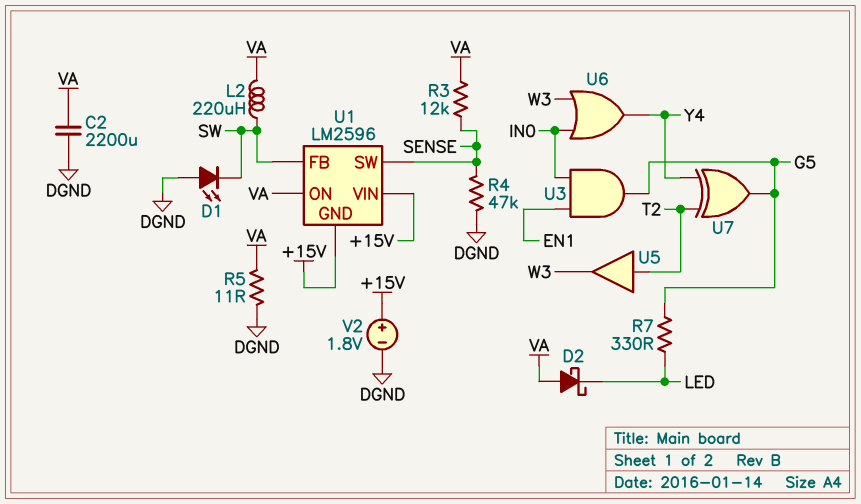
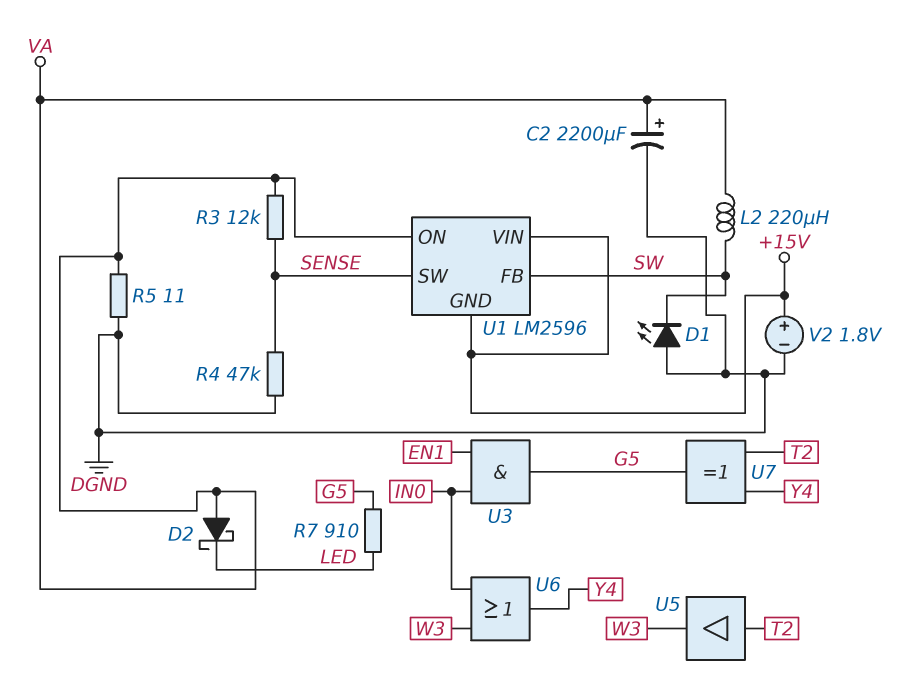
C2: 2200uF (DGND, VA) -> 2200uF (plus VA, minus DGND)
R7: 330 (G5, LED) -> 910 (G5, LED)

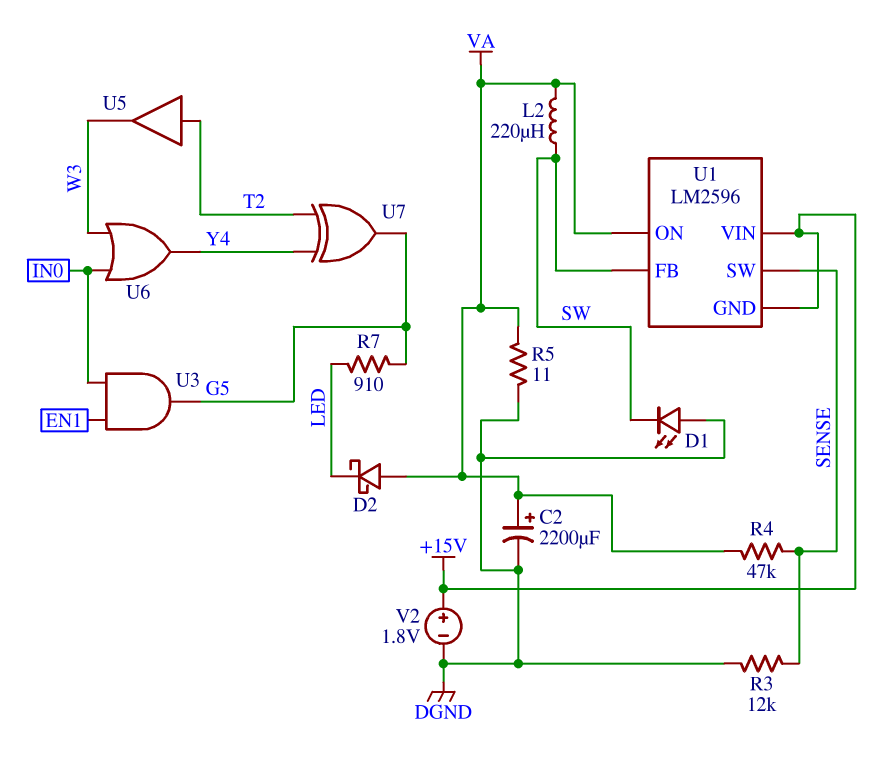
R3: 12k (SENSE, VA) -> 12k (DGND, SENSE)
R4: 47k (DGND, SENSE) -> 47k (SENSE, VA)

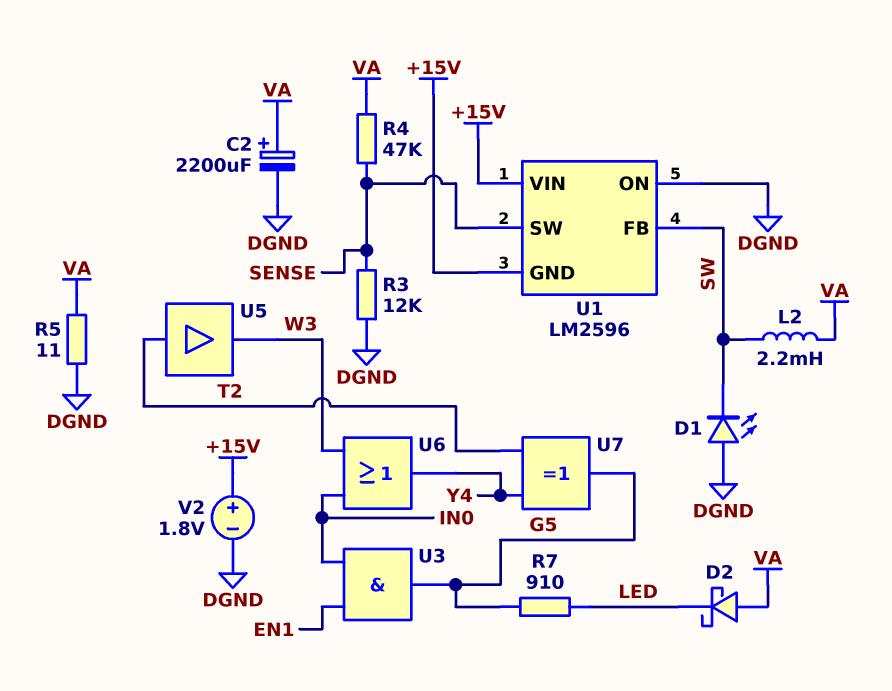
L2: 220uH (SW, VA) -> 2.2mH (SW, VA)
U1 pin ON: VA -> DGND

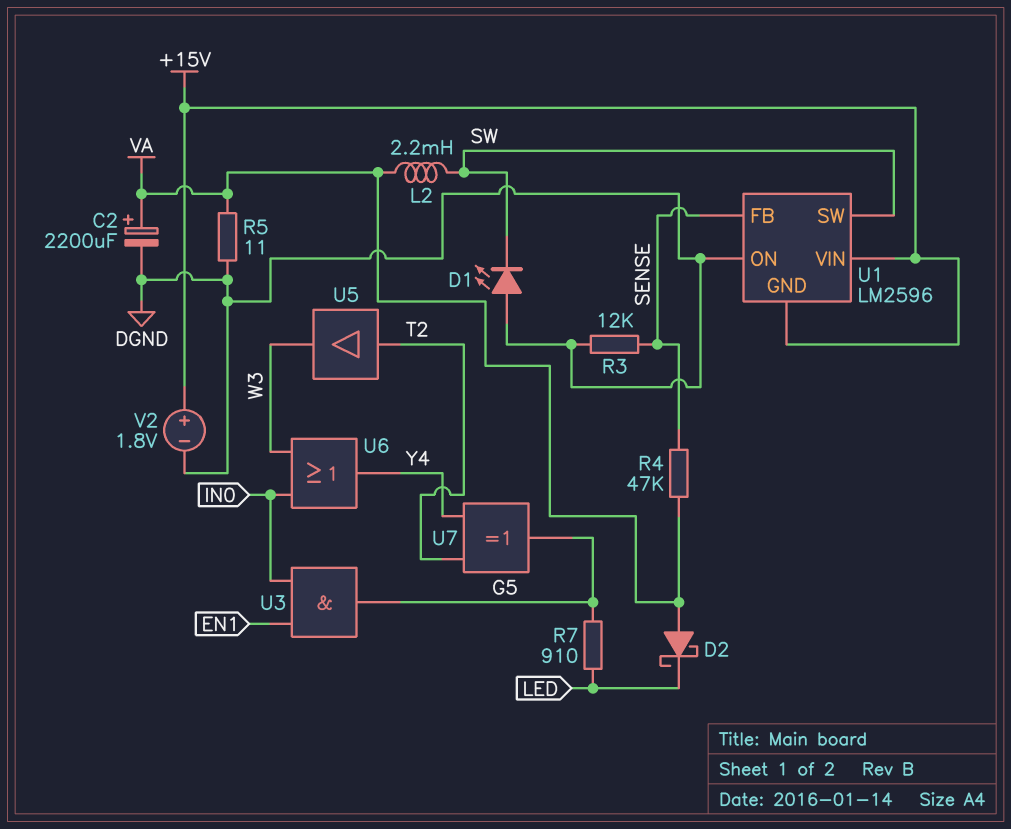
U1 pin FB: SW -> SENSE
U1 pin SW: SENSE -> SW

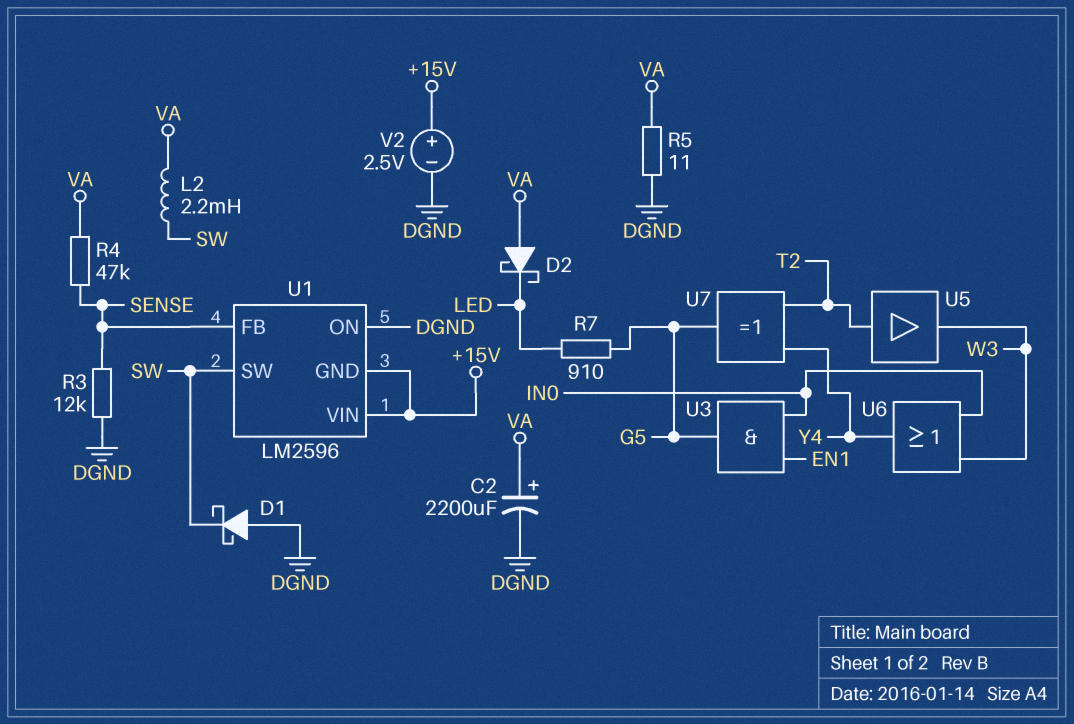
D1: LED (A DGND, K SW) -> schottky (A DGND, K SW)
V2: 1.8V (plus +15V, minus DGND) -> 2.5V (plus +15V, minus DGND)

